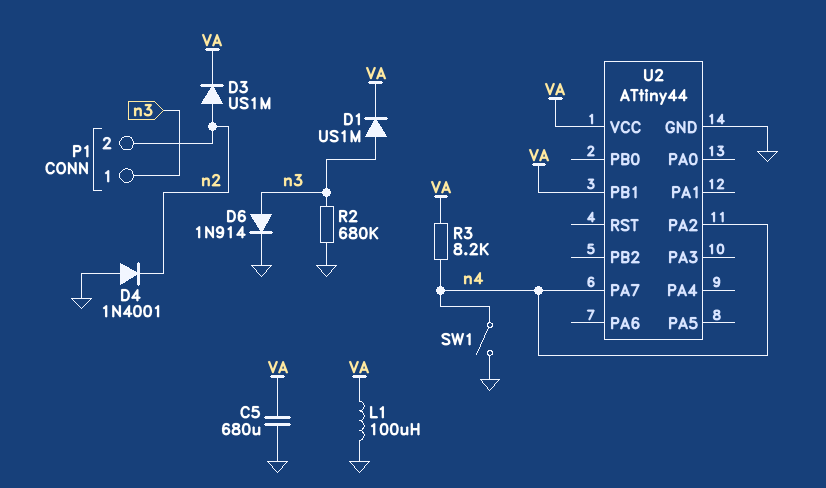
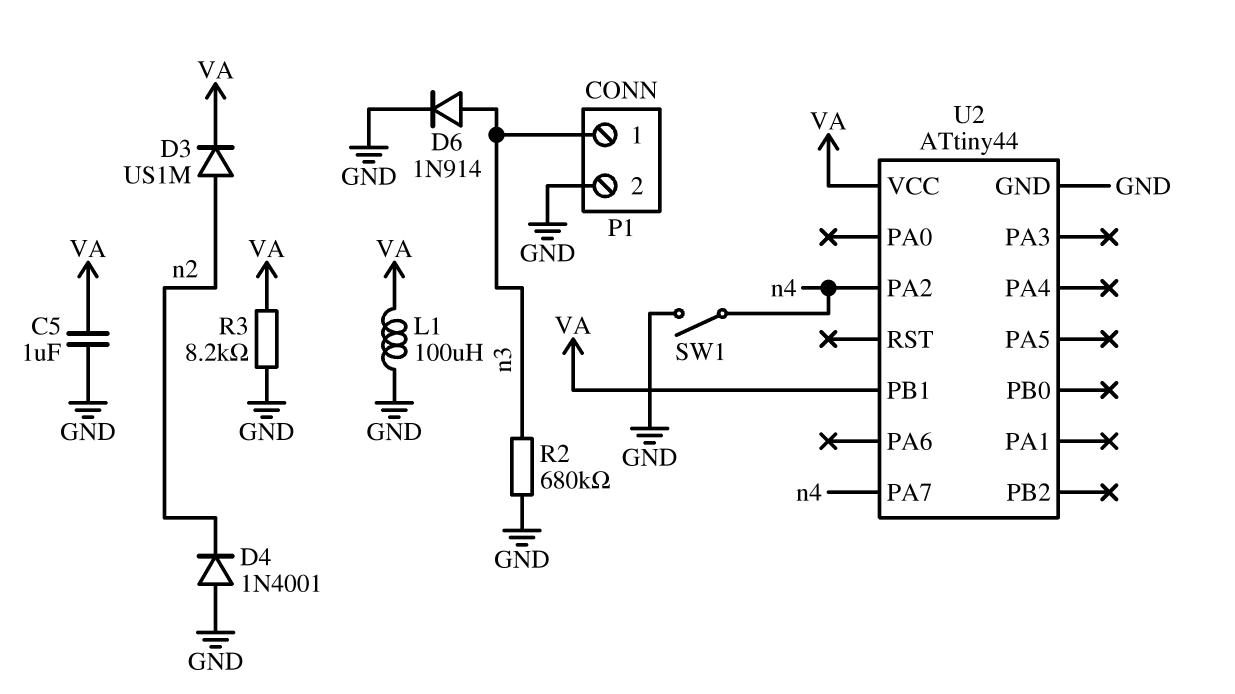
C5: 680uF (GND, VA) -> 1uF (GND, VA)
D1: diode US1M (A n3, K VA) -> none
P1 pin 2: n2 -> GND
R3: 8.2k (VA, n4) -> 8.2k (GND, VA)

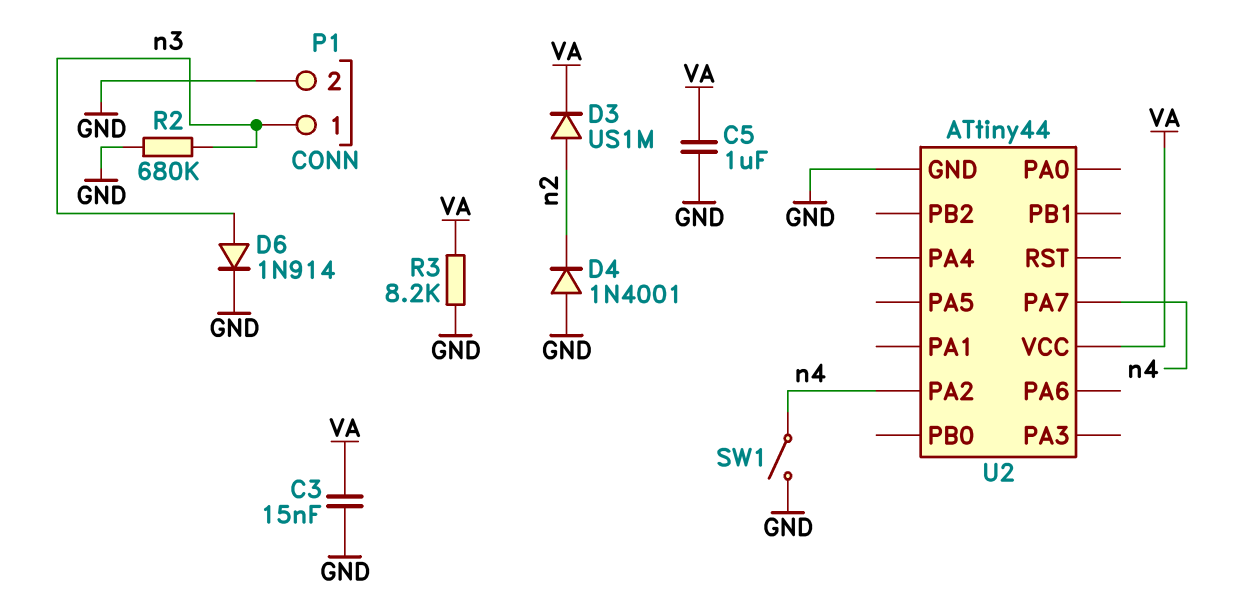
C3: none -> 15nF (GND, VA)
L1: 100uH (GND, VA) -> none
U2 pin PB1: VA -> none

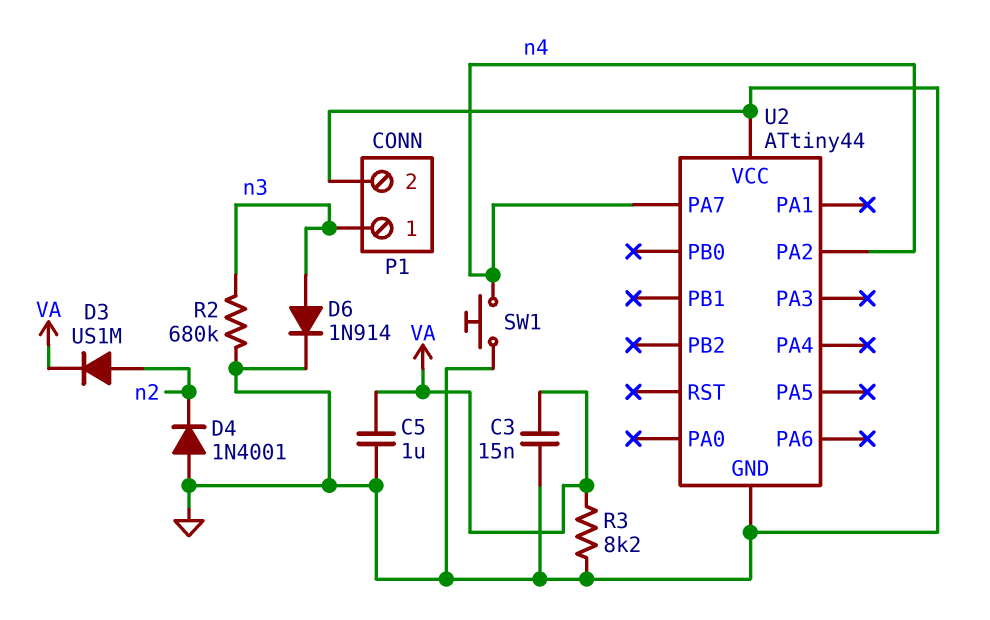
SW1: switch (GND, n4) -> button (GND, n4)
U2 pin VCC: VA -> GND

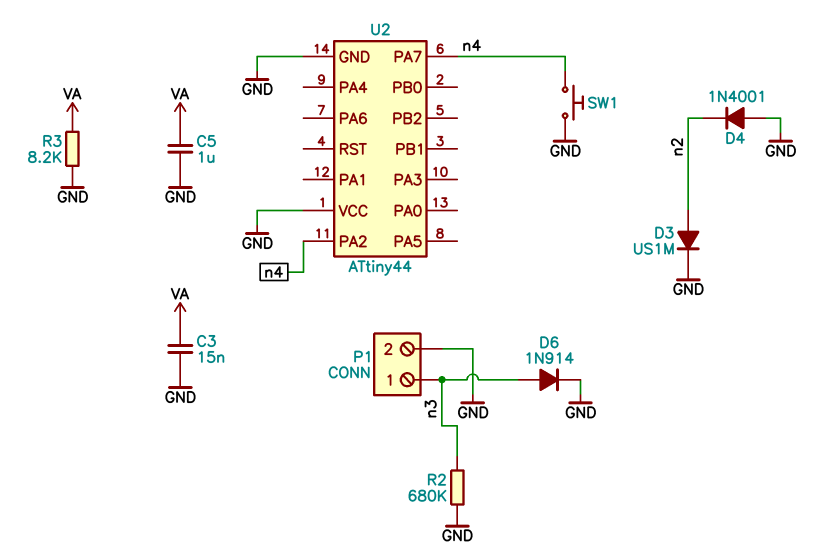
D3: diode US1M (A n2, K VA) -> diode US1M (A n2, K GND)

